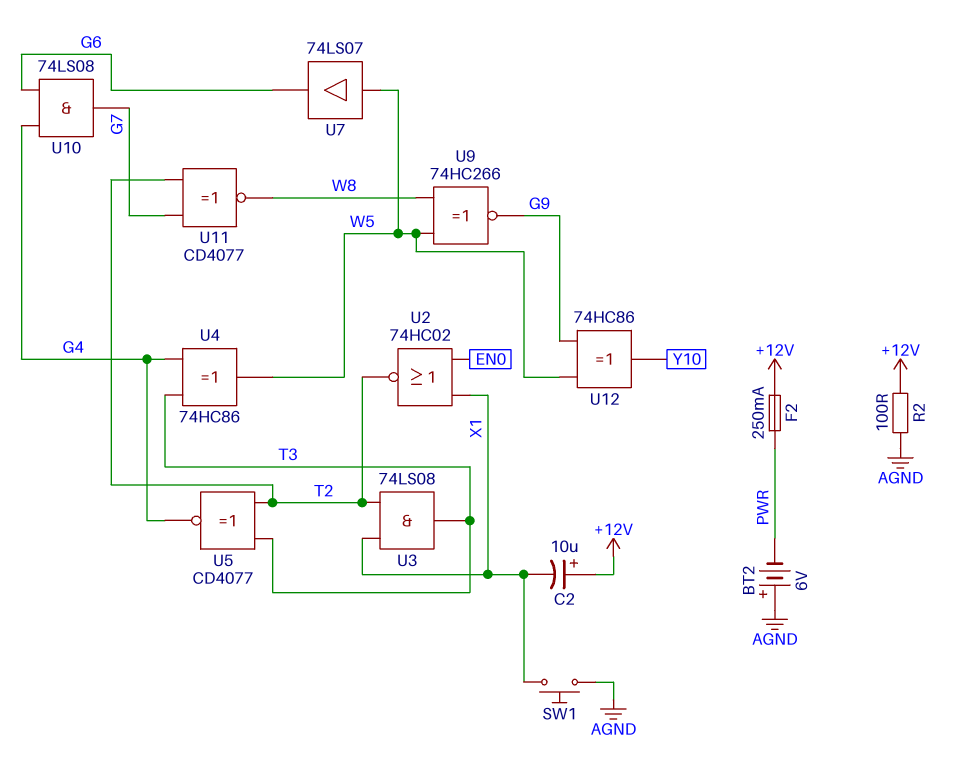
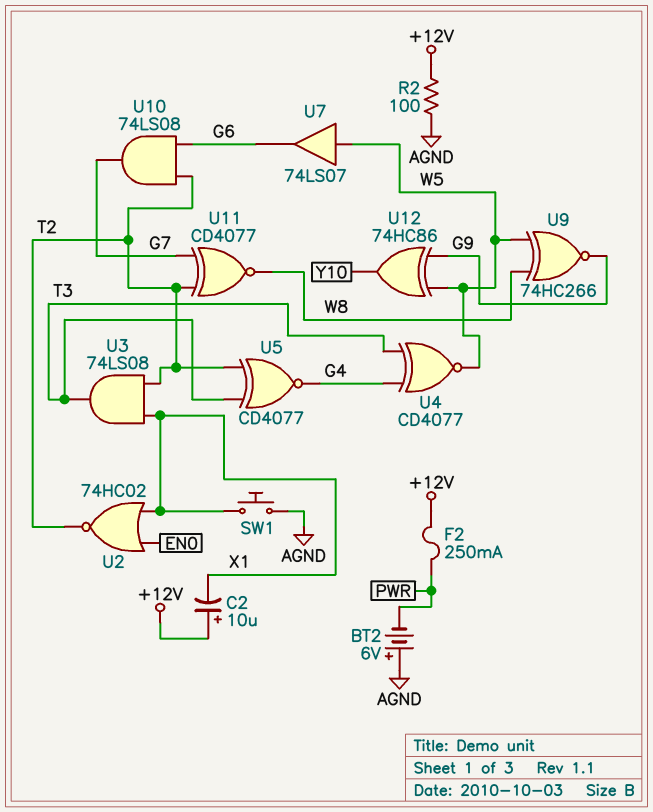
U4: XOR 74HC86 (in G4, in T3, out W5) -> XNOR CD4077 (in G4, in T3, out W5)
U10: AND 74LS08 (in G4, in G6, out G7) -> AND 74LS08 (in G6, in T2, out G7)

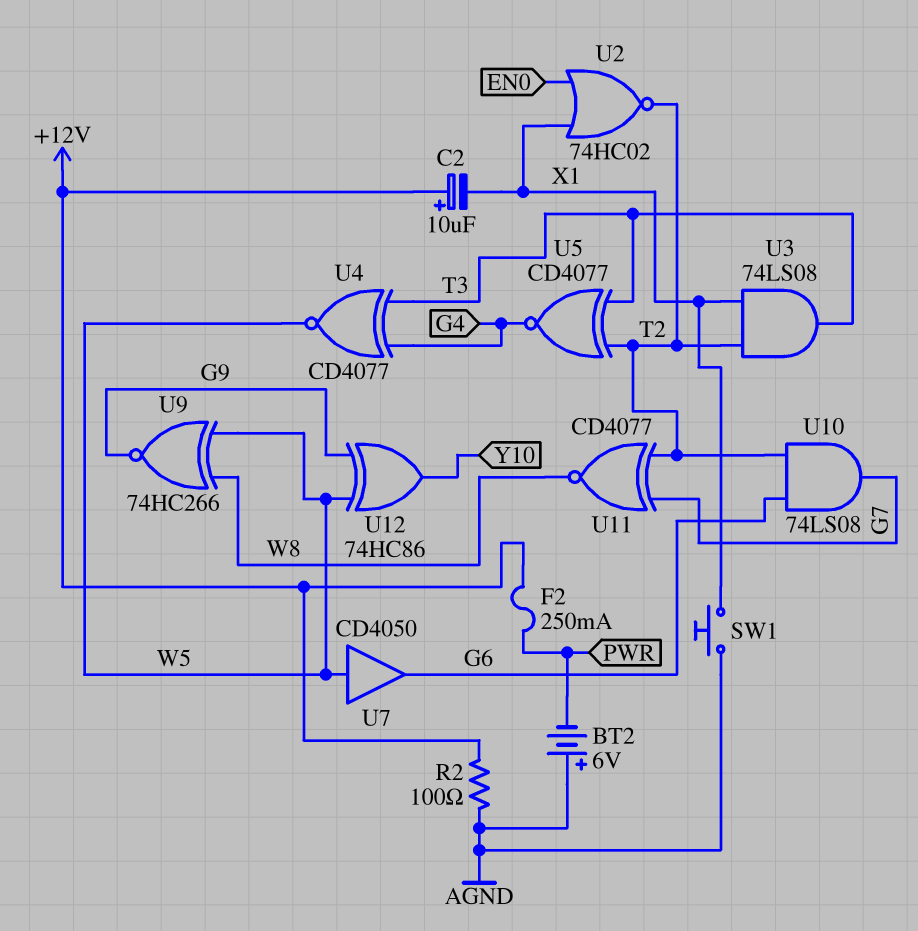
U7: buffer 74LS07 (in W5, out G6) -> buffer CD4050 (in W5, out G6)

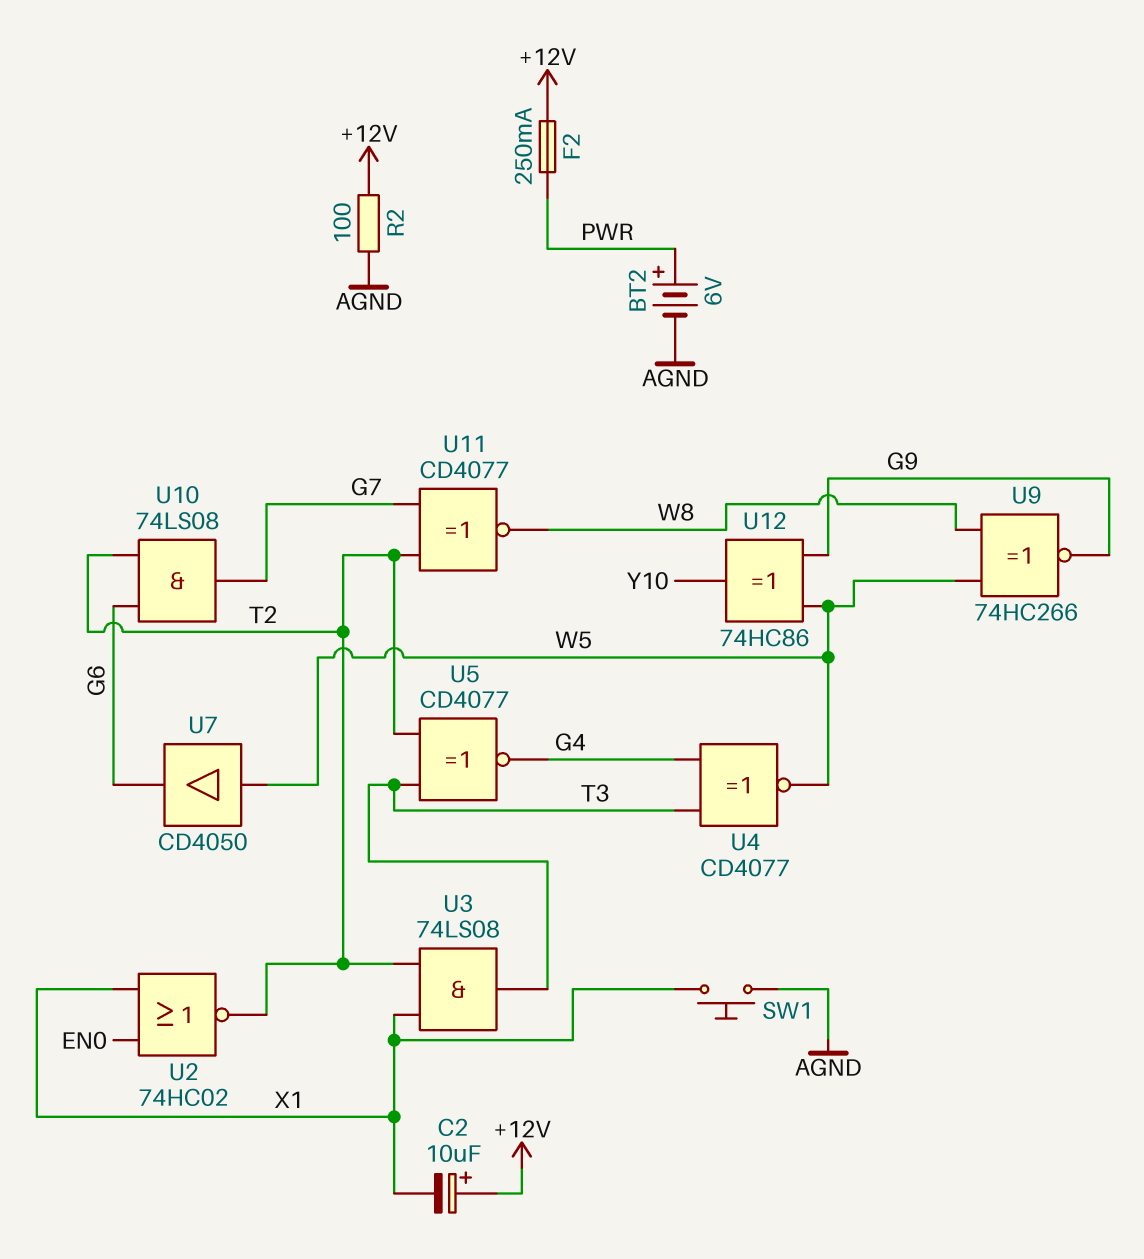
BT2: 6V (plus AGND, minus PWR) -> 6V (plus PWR, minus AGND)

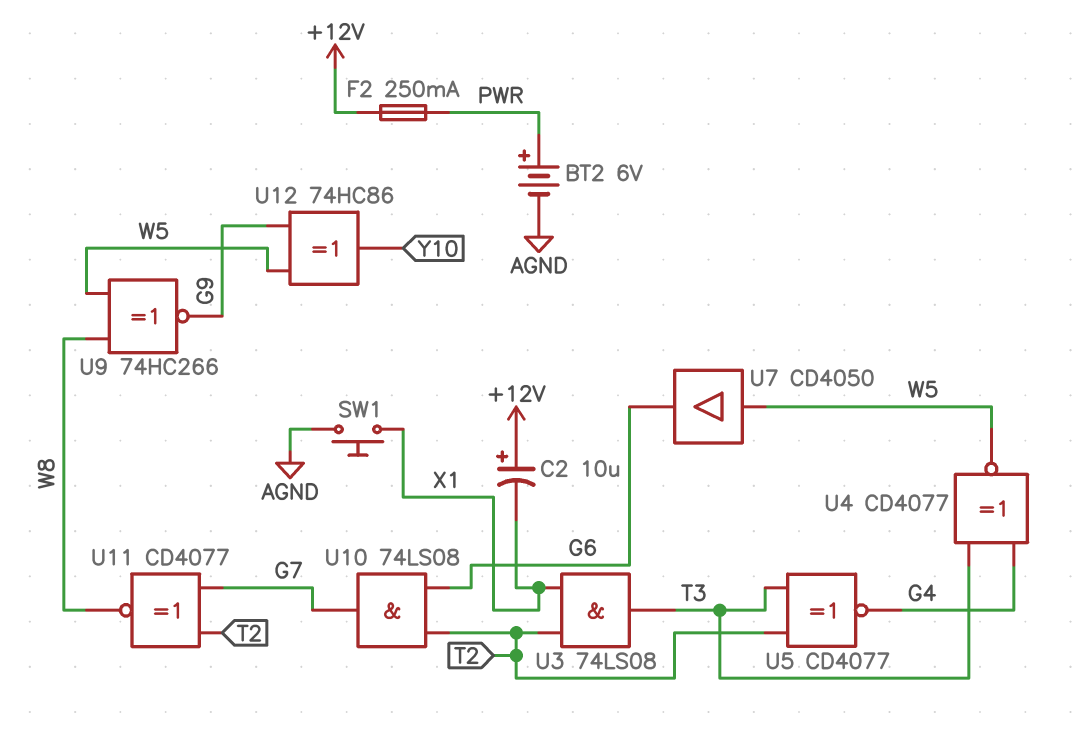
R2: 100 (+12V, AGND) -> none
U2: NOR 74HC02 (in EN0, in X1, out T2) -> none

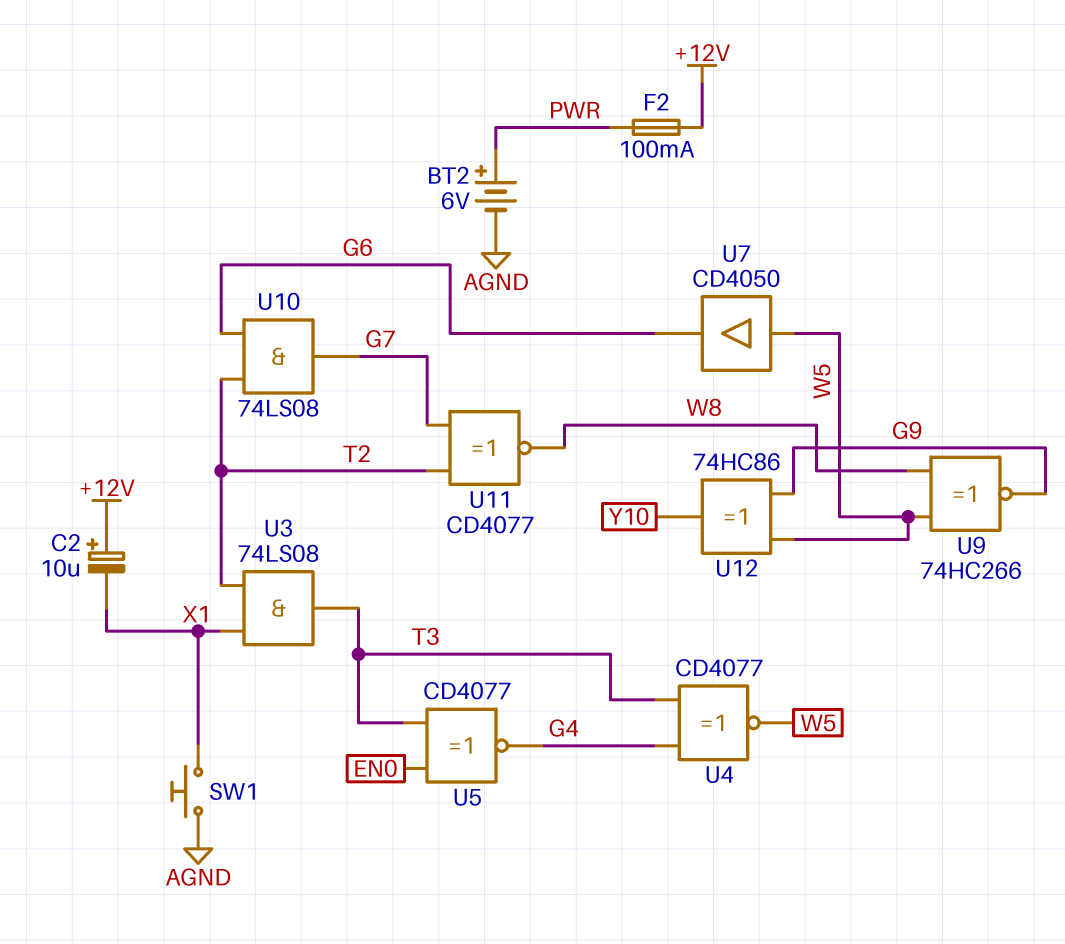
F2: 250mA (+12V, PWR) -> 100mA (+12V, PWR)
U5: XNOR CD4077 (in T2, in T3, out G4) -> XNOR CD4077 (in EN0, in T3, out G4)

